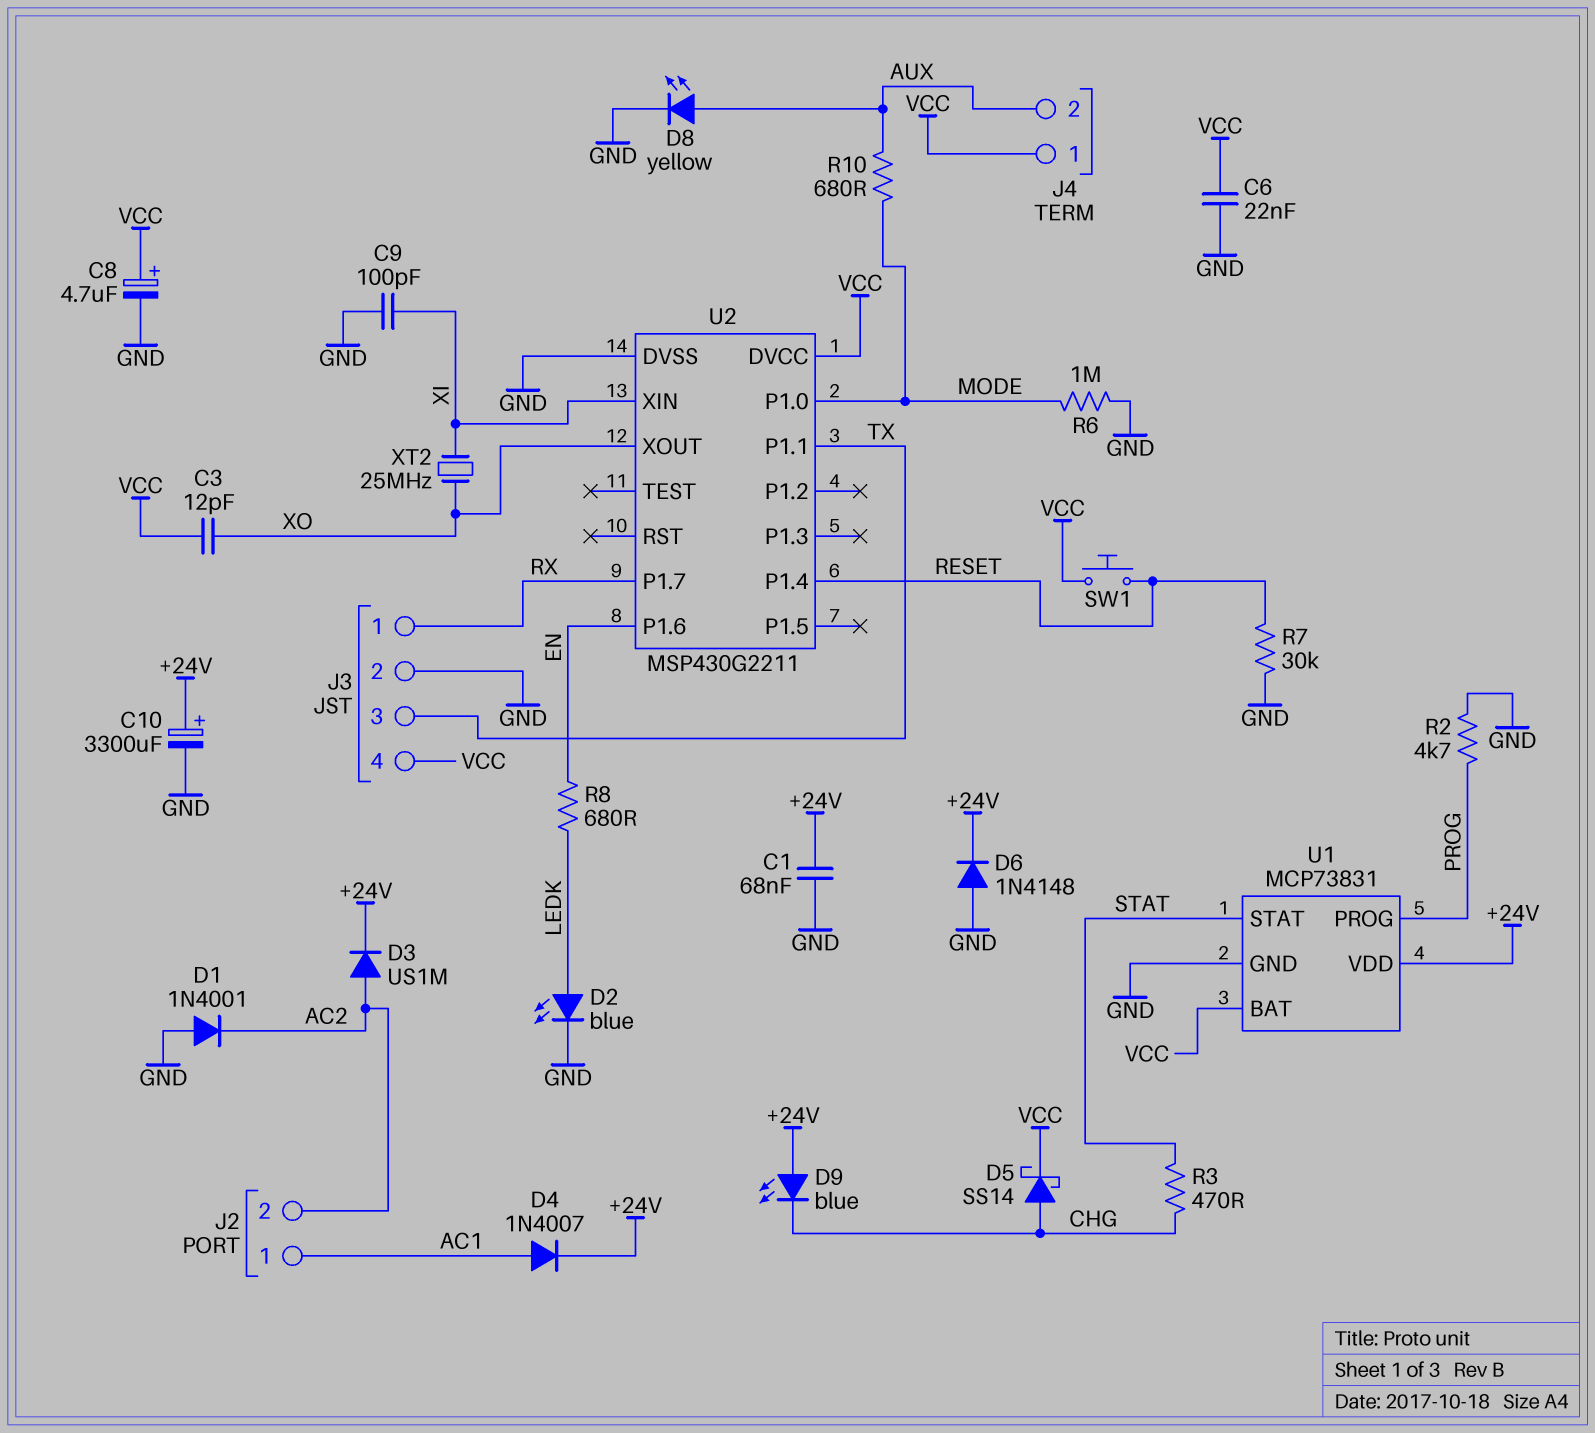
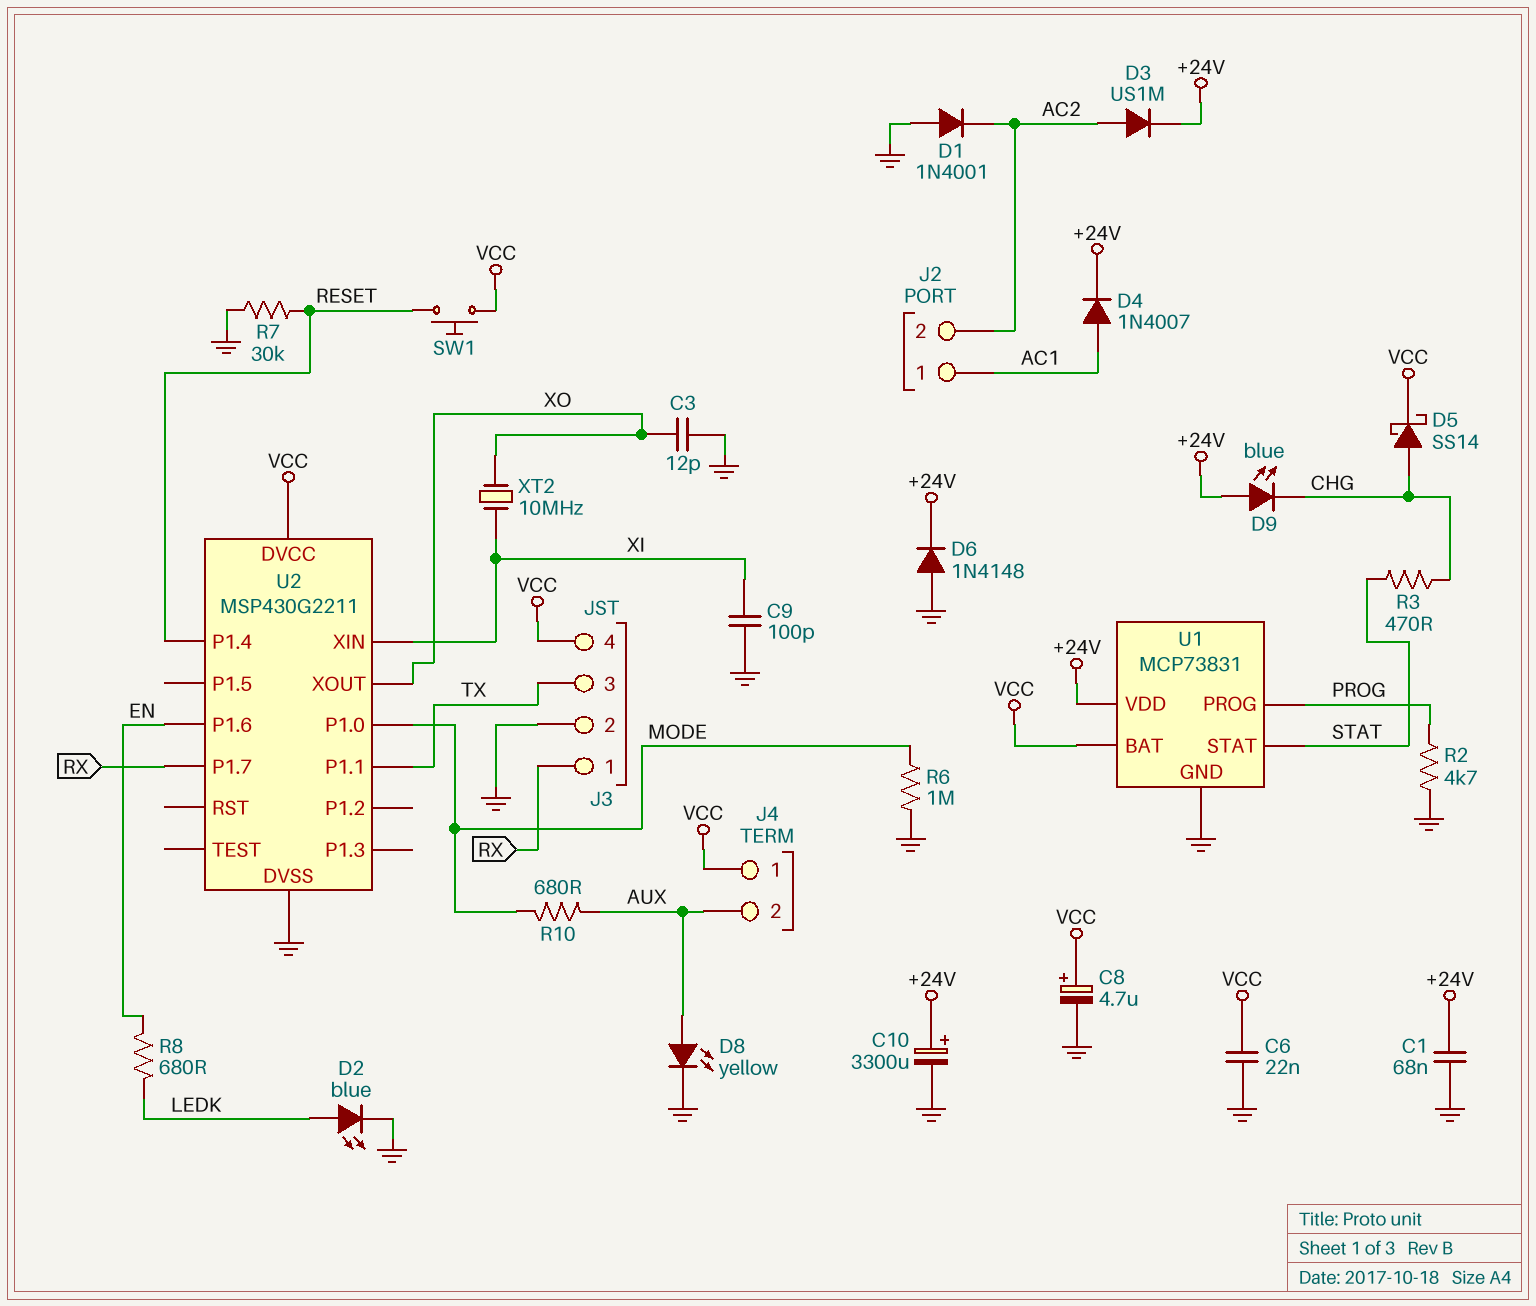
C3: 12pF (VCC, XO) -> 12pF (GND, XO)
XT2: 25MHz (XI, XO) -> 10MHz (XI, XO)

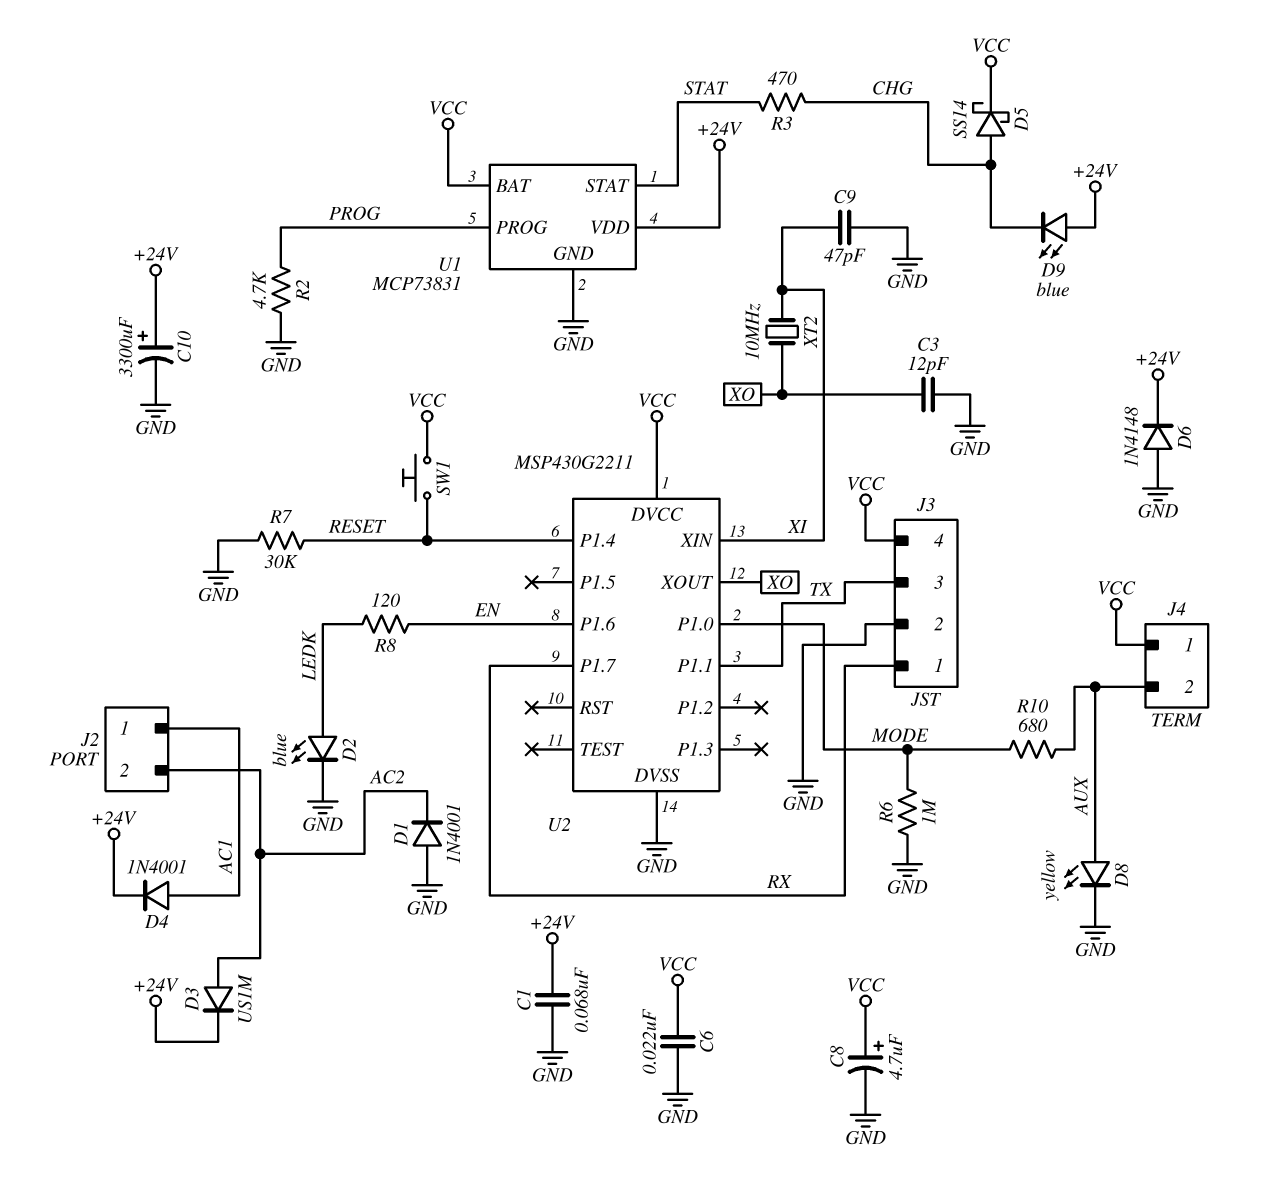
C9: 100pF (GND, XI) -> 47pF (GND, XI)
D4: diode 1N4007 (A AC1, K +24V) -> diode 1N4001 (A AC1, K +24V)
R8: 680 (EN, LEDK) -> 120 (EN, LEDK)

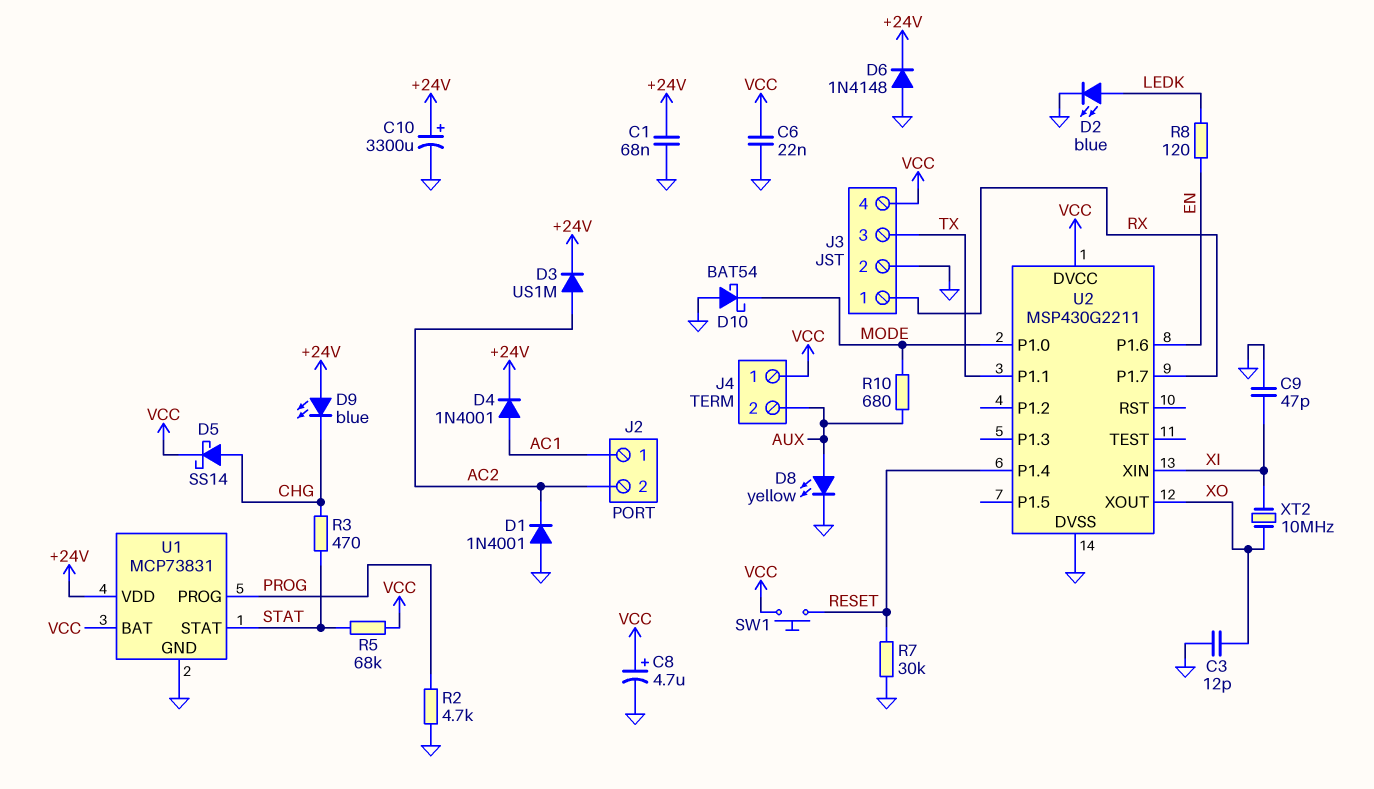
D10: none -> schottky BAT54 (A GND, K MODE)
R5: none -> 68k (STAT, VCC)
R6: 1M (GND, MODE) -> none

